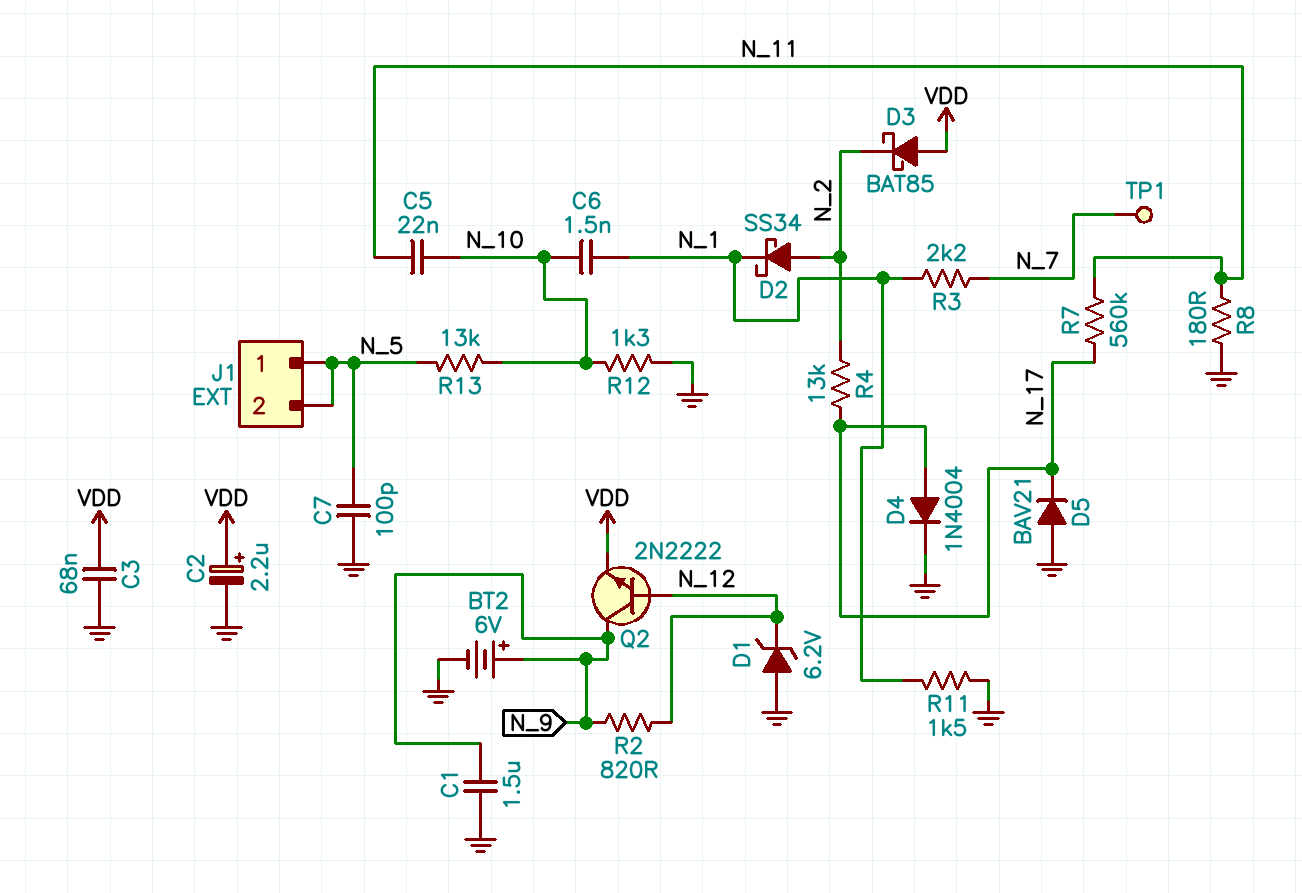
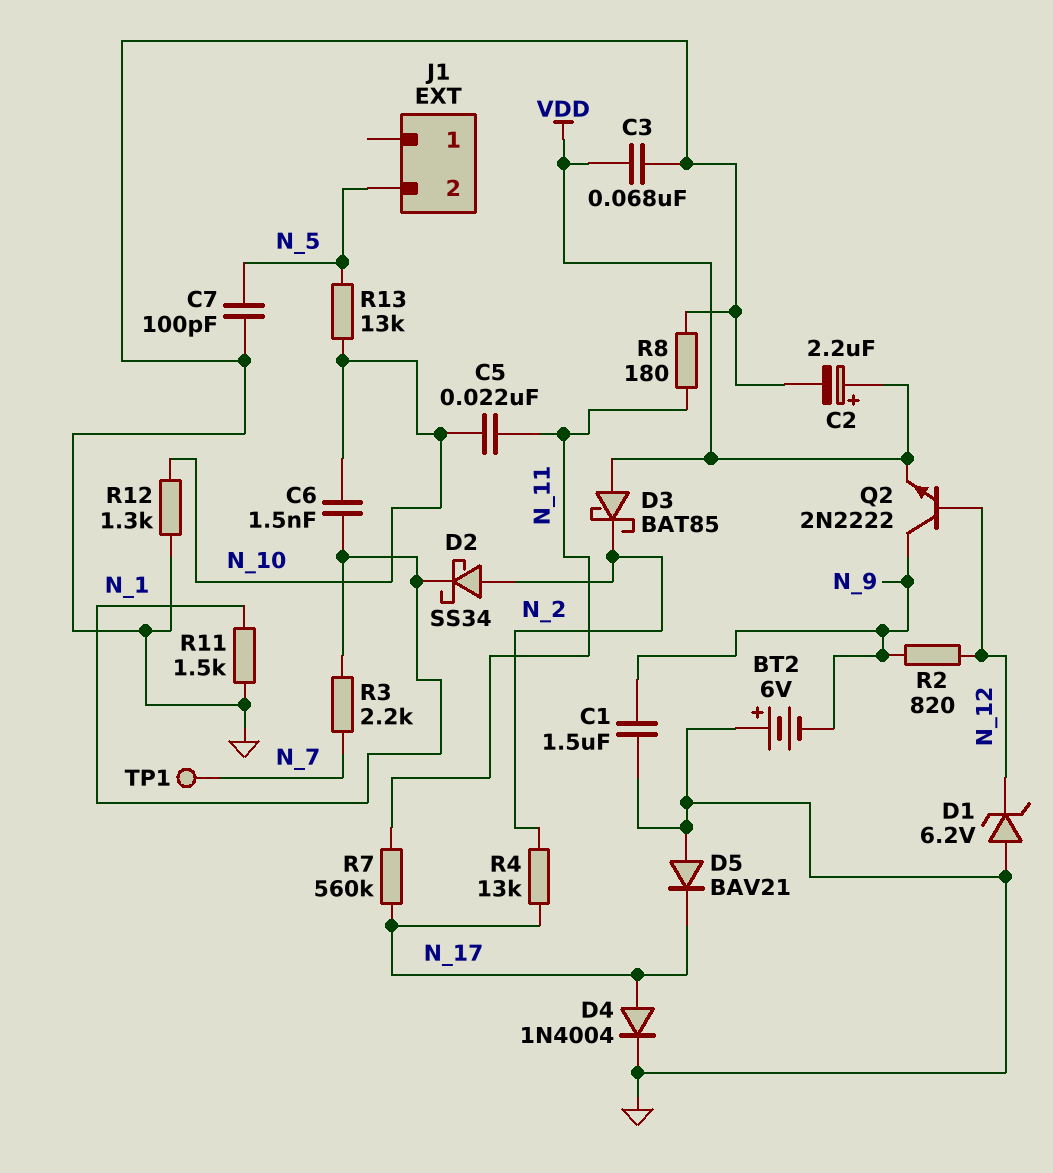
BT2: 6V (plus N_9, minus GND) -> 6V (plus GND, minus N_9)
J1 pin 1: N_5 -> none

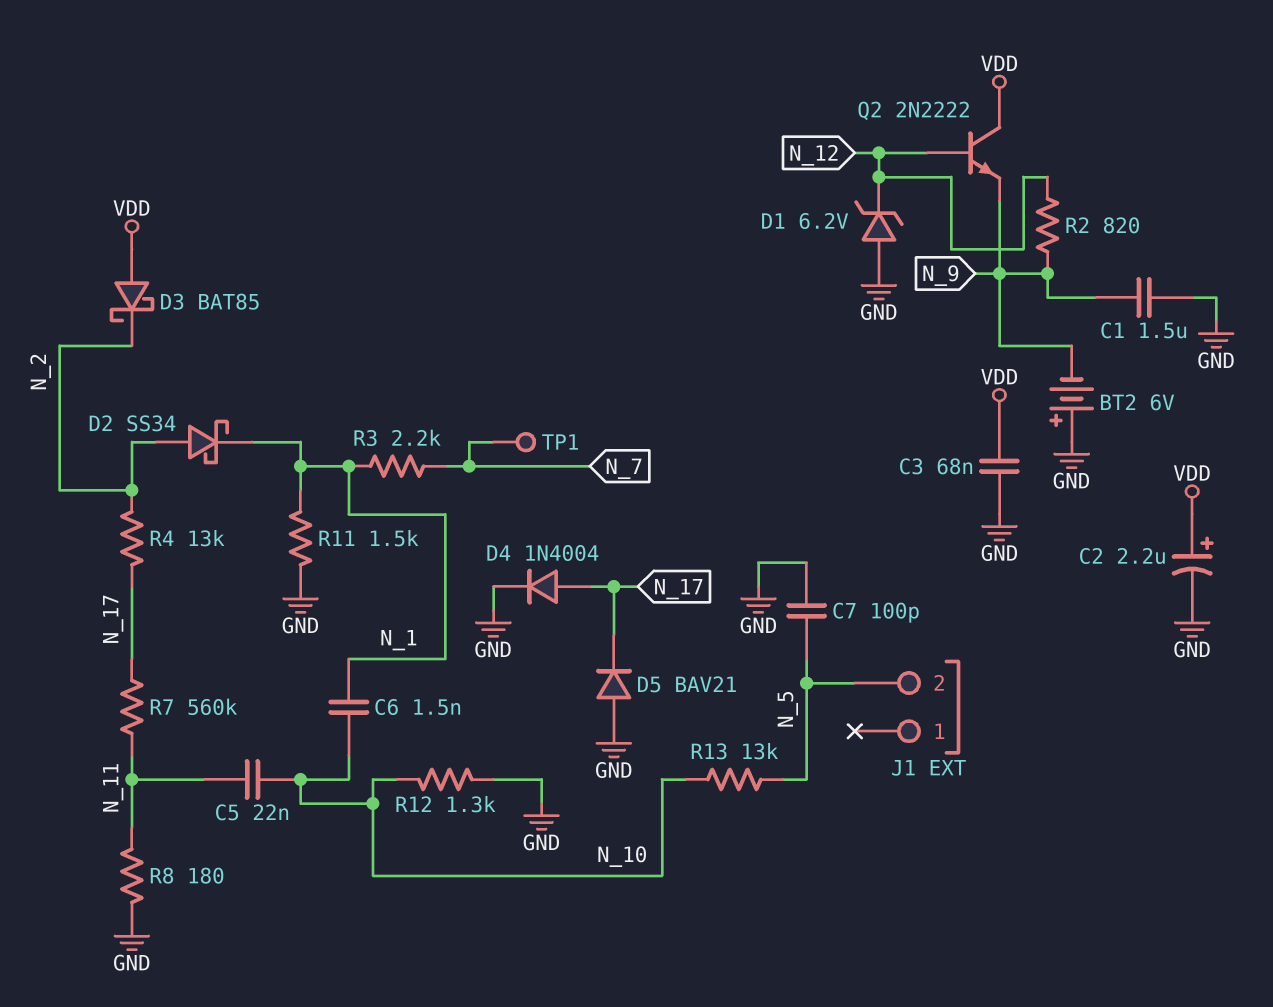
Q2: NPN 2N2222 (B N_12, C N_9, E VDD) -> NPN 2N2222 (B N_12, C VDD, E N_9)

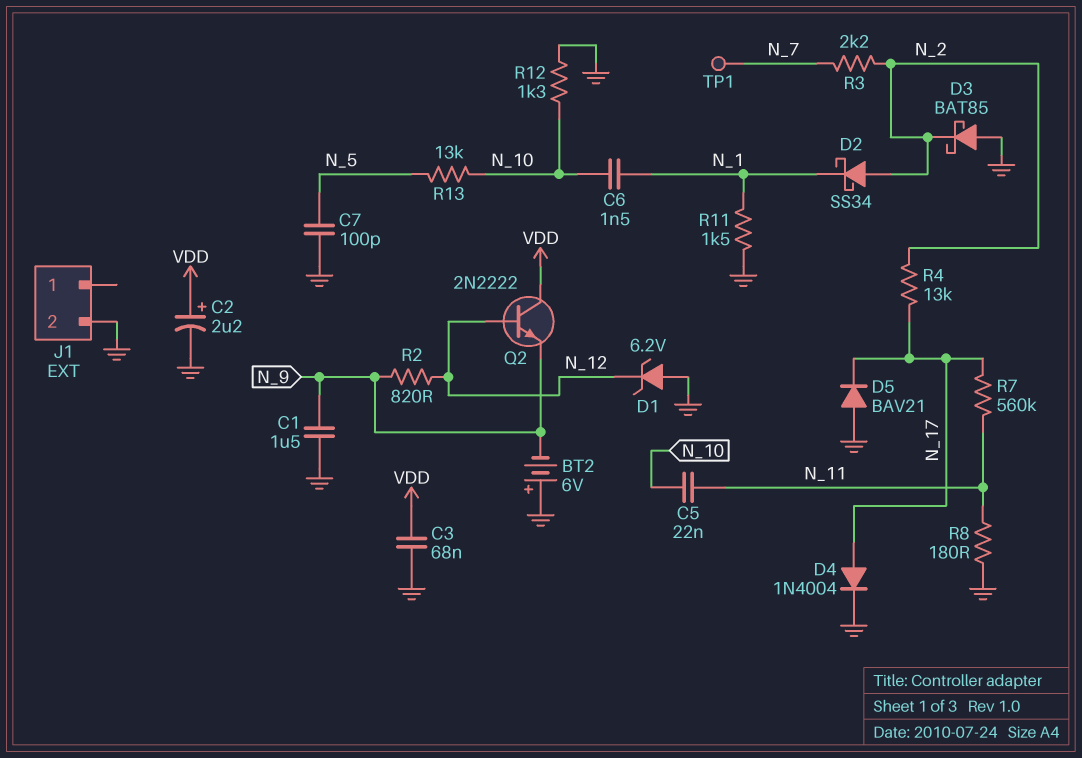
D3: schottky BAT85 (A VDD, K N_2) -> schottky BAT85 (A GND, K N_2)
J1 pin 2: N_5 -> GND
R3: 2.2k (N_1, N_7) -> 2.2k (N_2, N_7)

